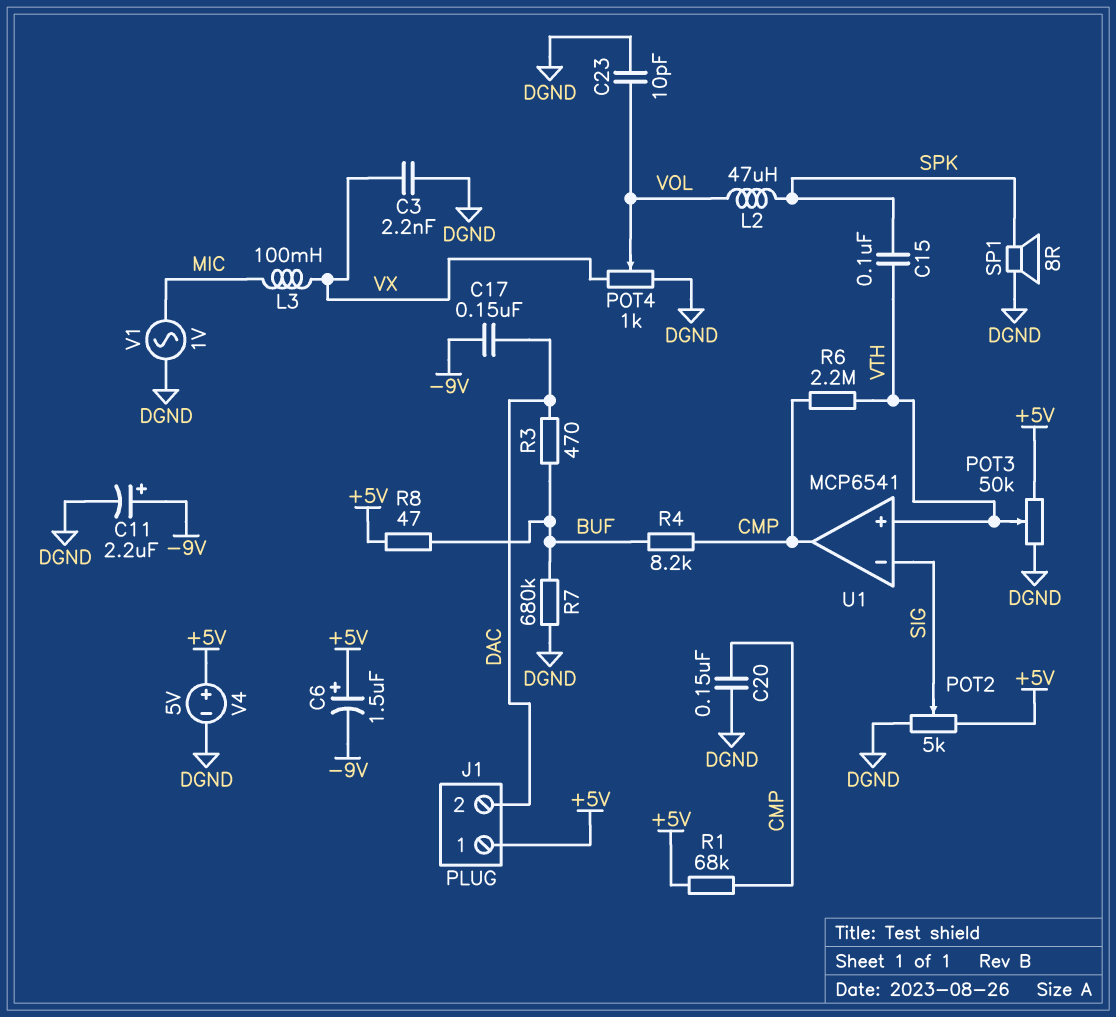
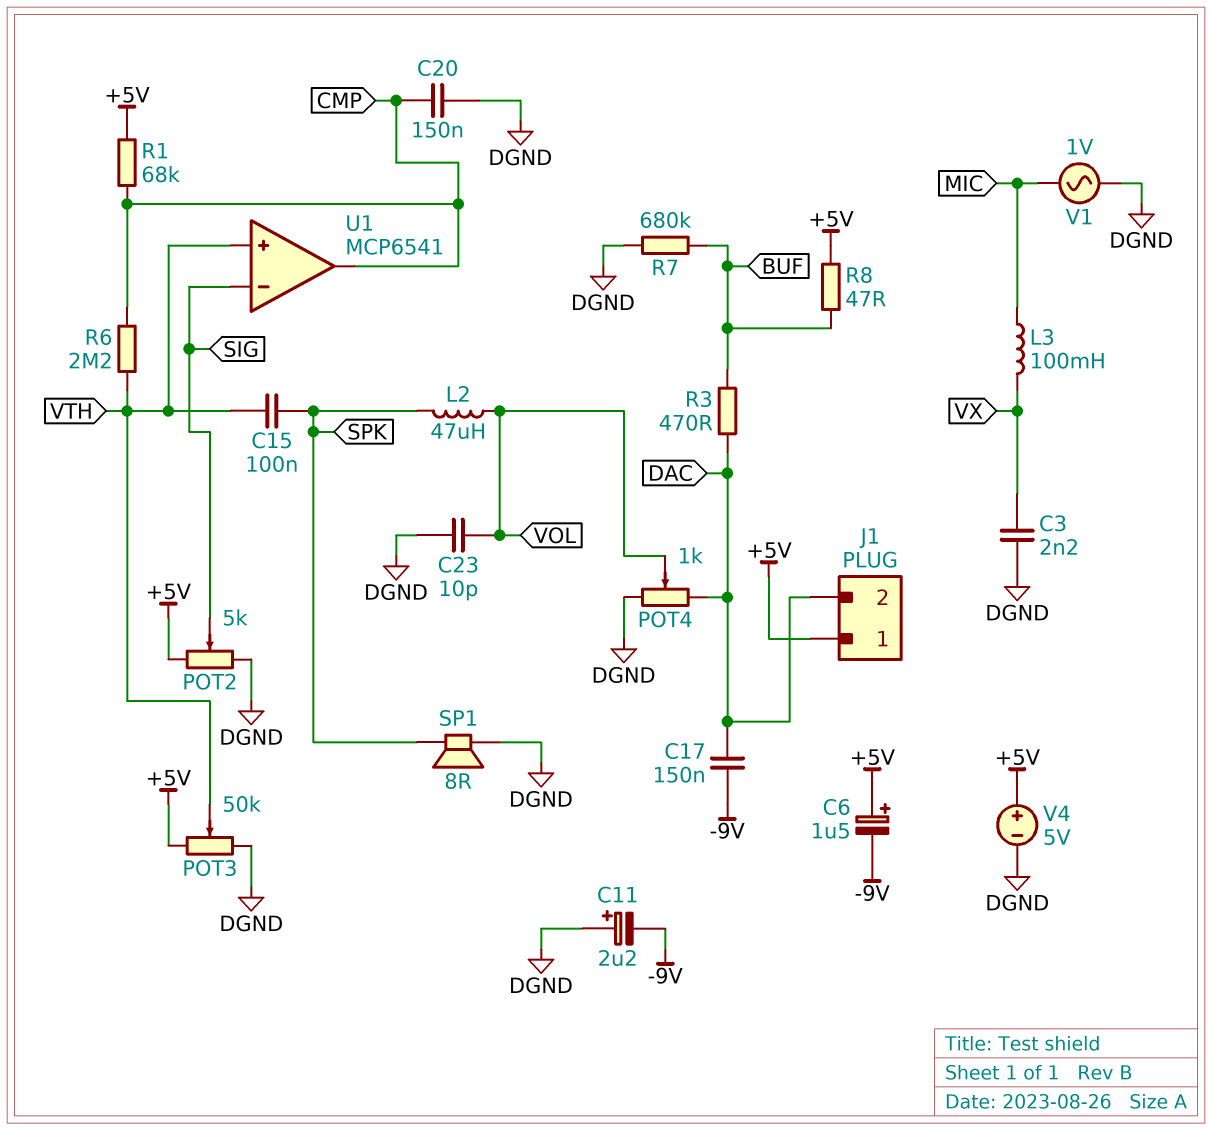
C11: 2.2uF (plus -9V, minus DGND) -> 2.2uF (plus DGND, minus -9V)
POT4: 1k (DGND, VX, wiper VOL) -> 1k (DAC, DGND, wiper VOL)
R4: 8.2k (BUF, CMP) -> none

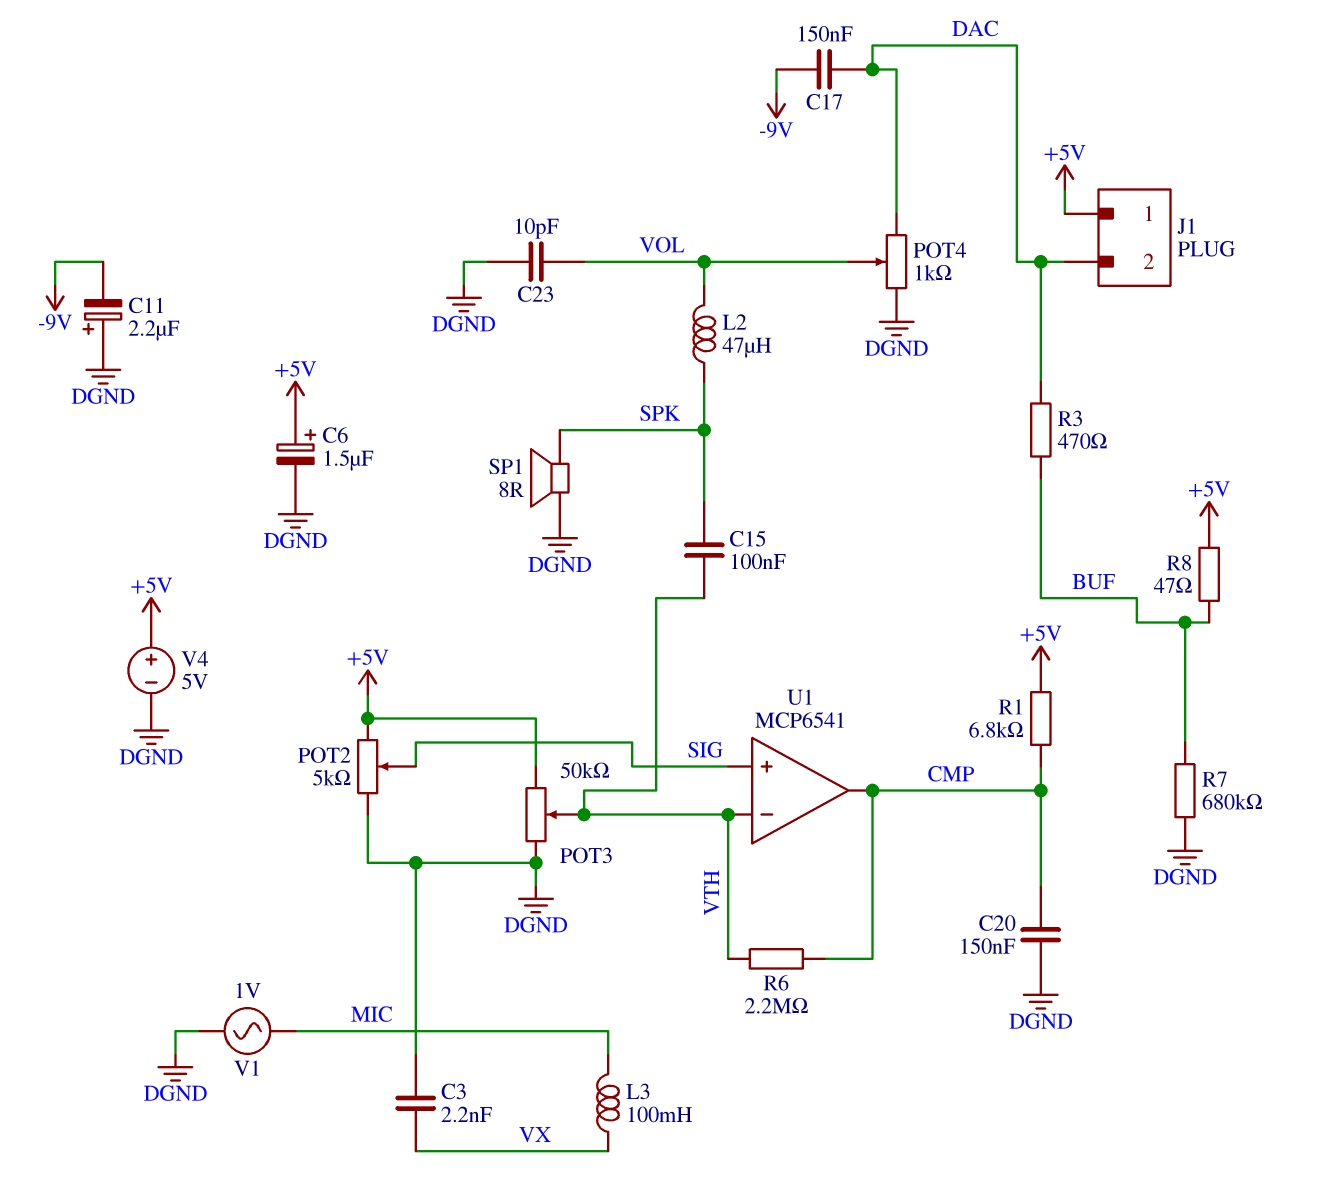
C6: 1.5uF (plus +5V, minus -9V) -> 1.5uF (plus +5V, minus DGND)
R1: 68k (+5V, CMP) -> 6.8k (+5V, CMP)
U1 pin in+: VTH -> SIG
U1 pin in-: SIG -> VTH

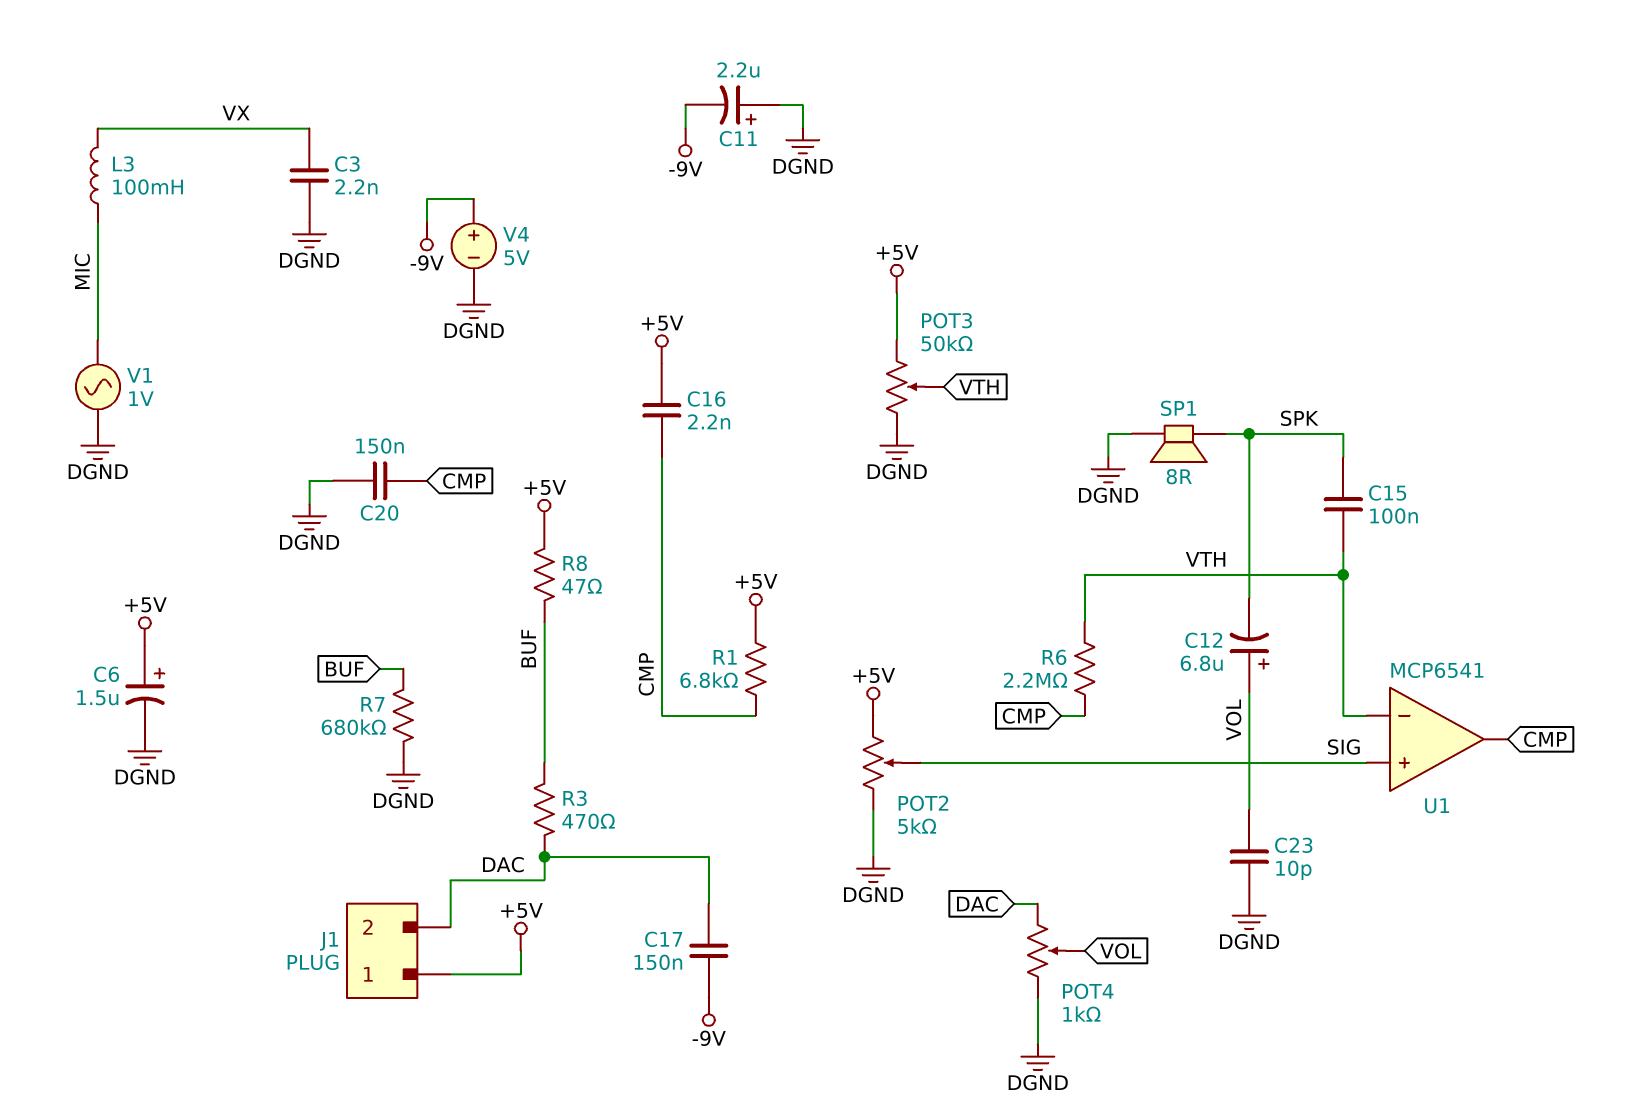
C12: none -> 6.8uF (plus VOL, minus SPK)
C16: none -> 2.2nF (+5V, CMP)
L2: 47uH (SPK, VOL) -> none
V4: 5V (plus +5V, minus DGND) -> 5V (plus -9V, minus DGND)

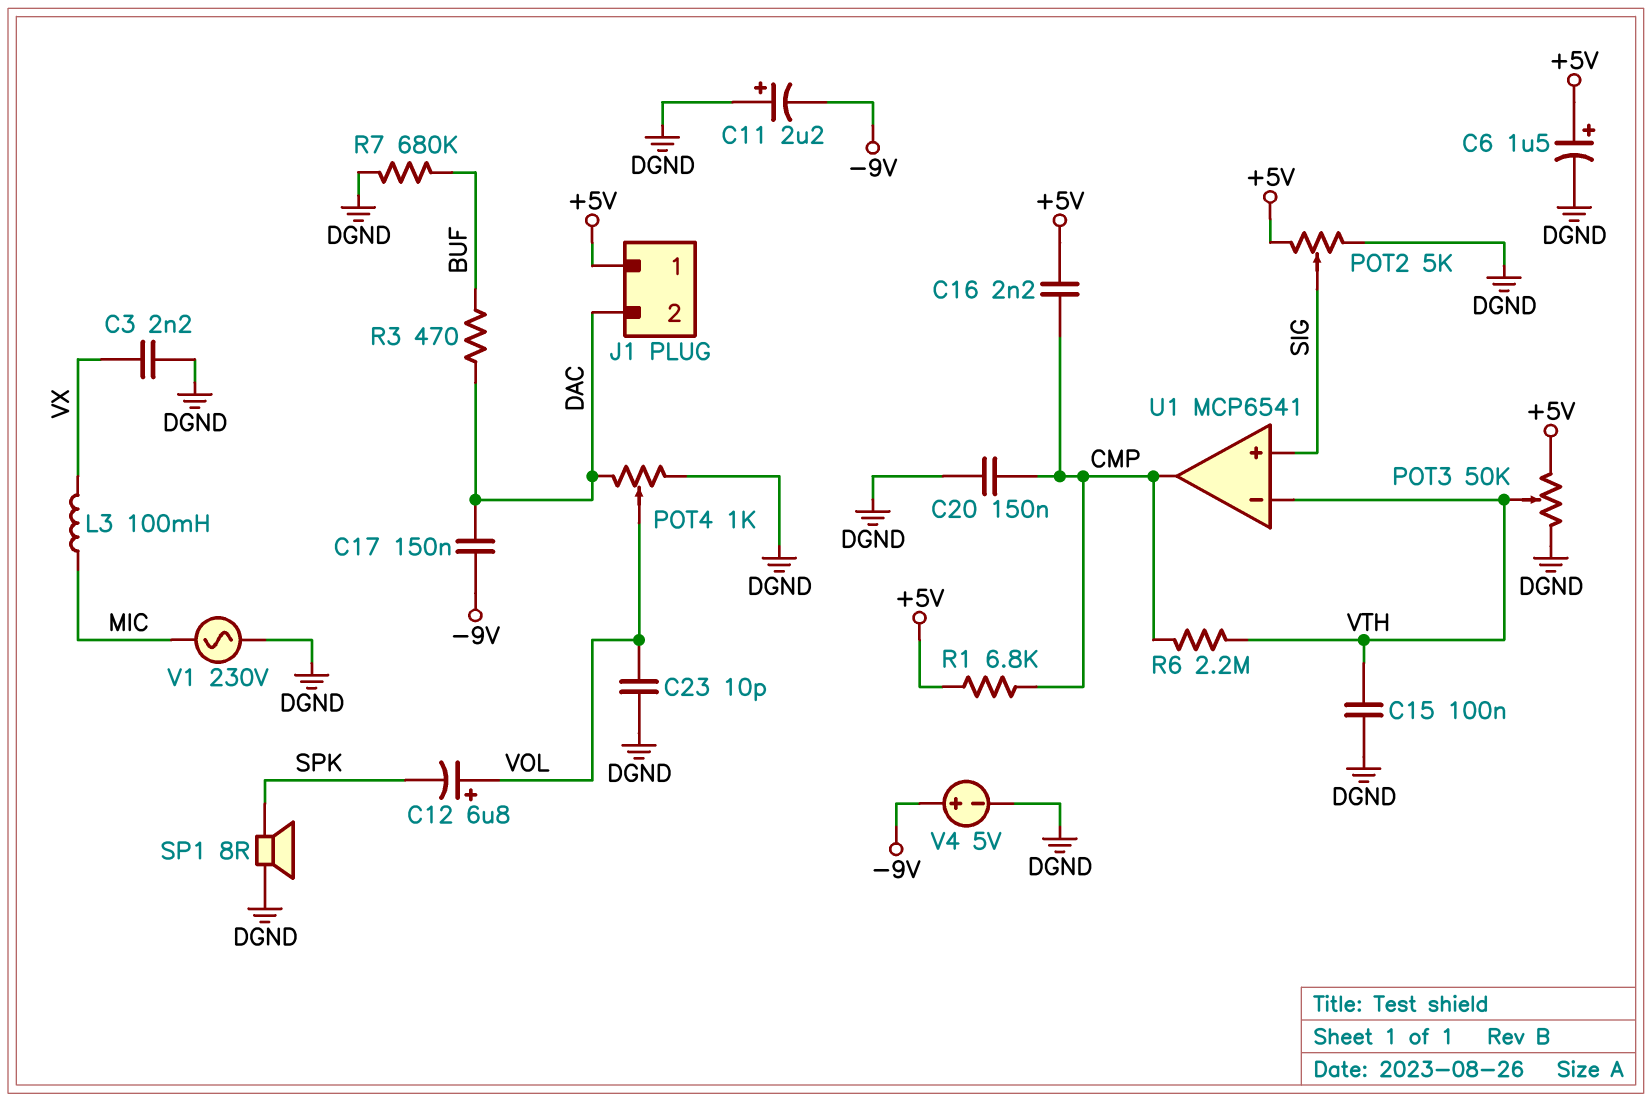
C15: 100nF (SPK, VTH) -> 100nF (DGND, VTH)
R8: 47 (+5V, BUF) -> none
V1: AC 1V (DGND, MIC) -> AC 230V (DGND, MIC)

